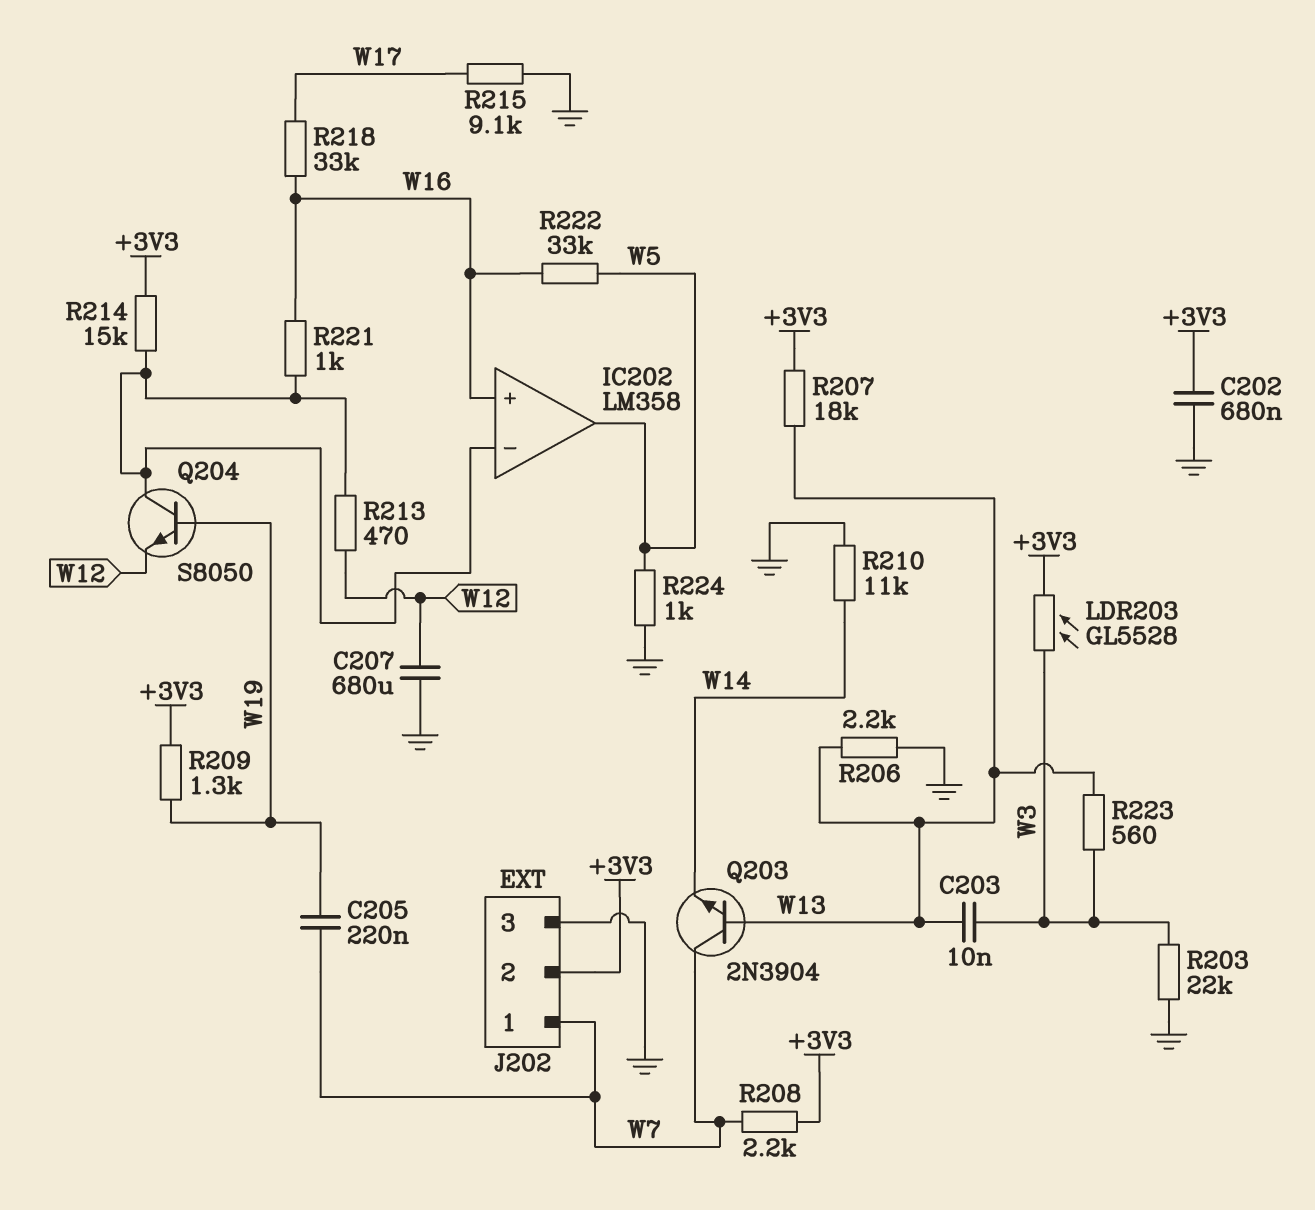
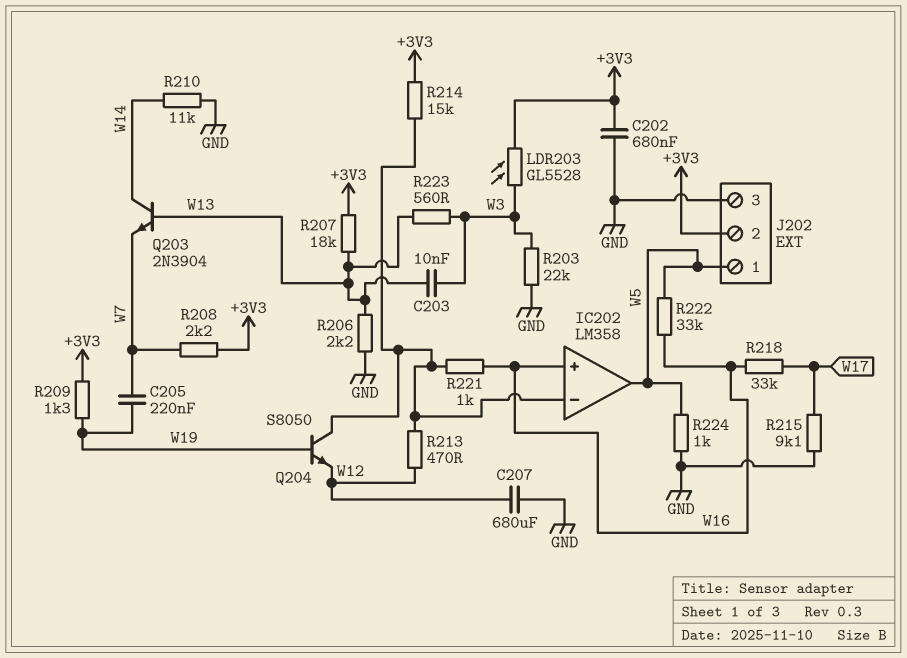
J202 pin 1: W7 -> W5
Q203: NPN 2N3904 (B W13, C W7, E W14) -> NPN 2N3904 (B W13, C W14, E W7)

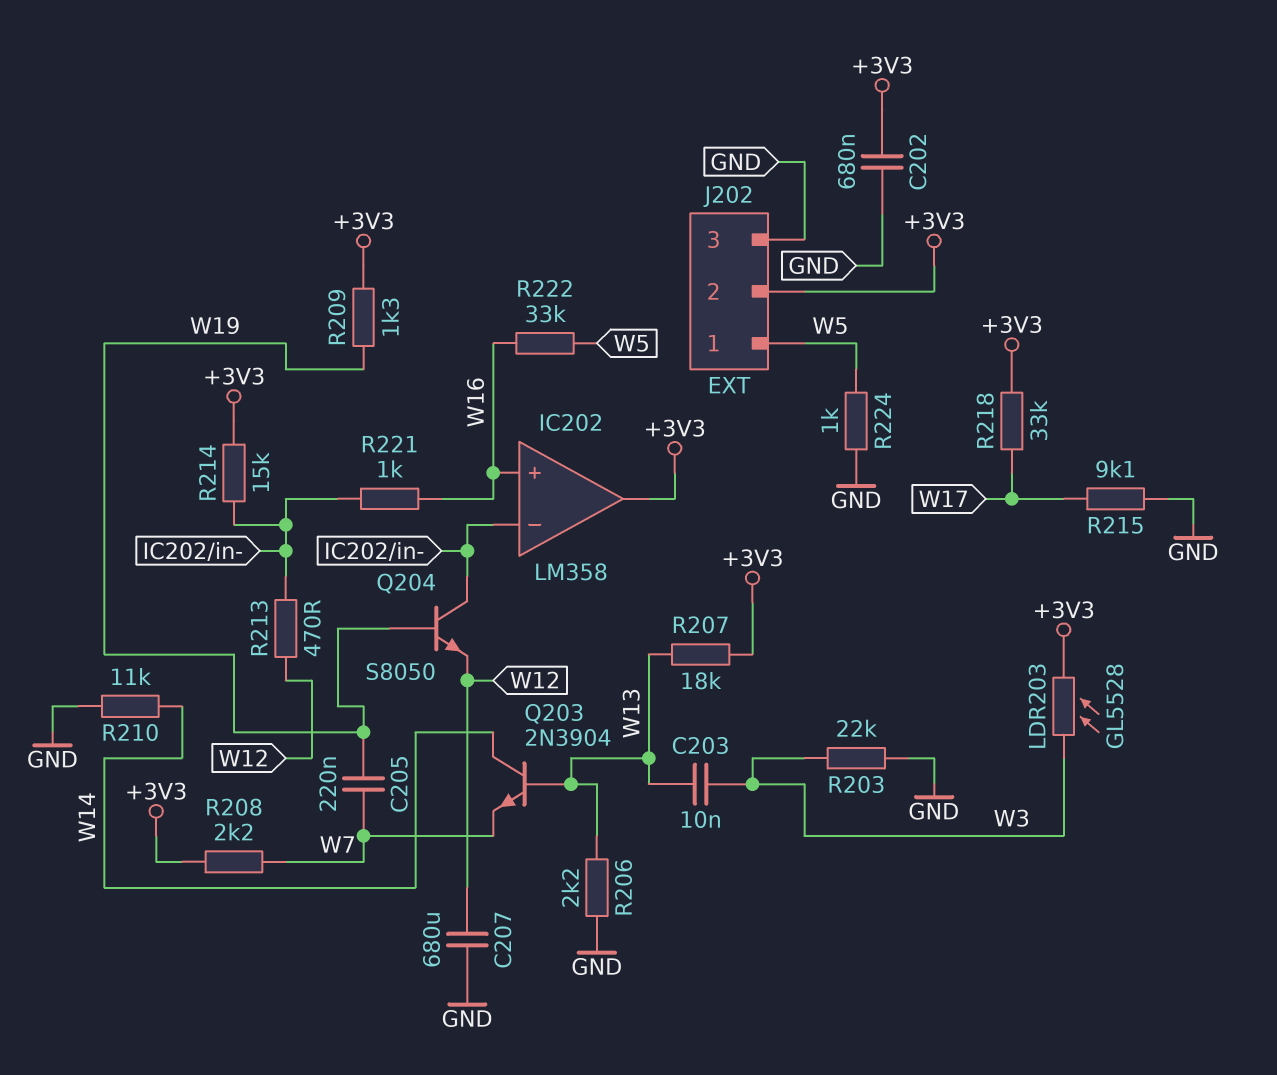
IC202 pin out: W5 -> +3V3
R218: 33k (W16, W17) -> 33k (+3V3, W17)
R223: 560 (W3, W13) -> none

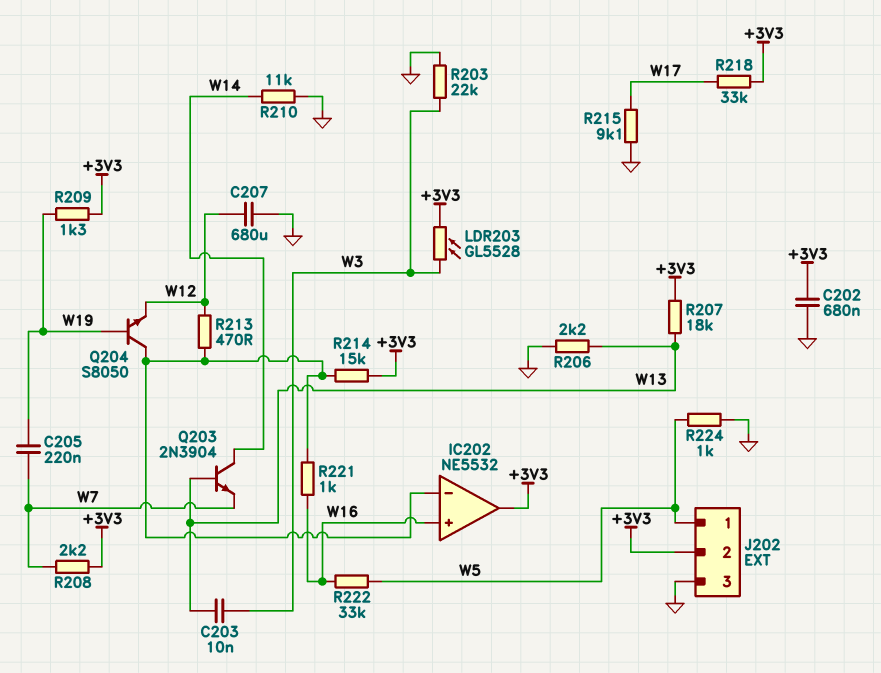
IC202: LM358 -> NE5532

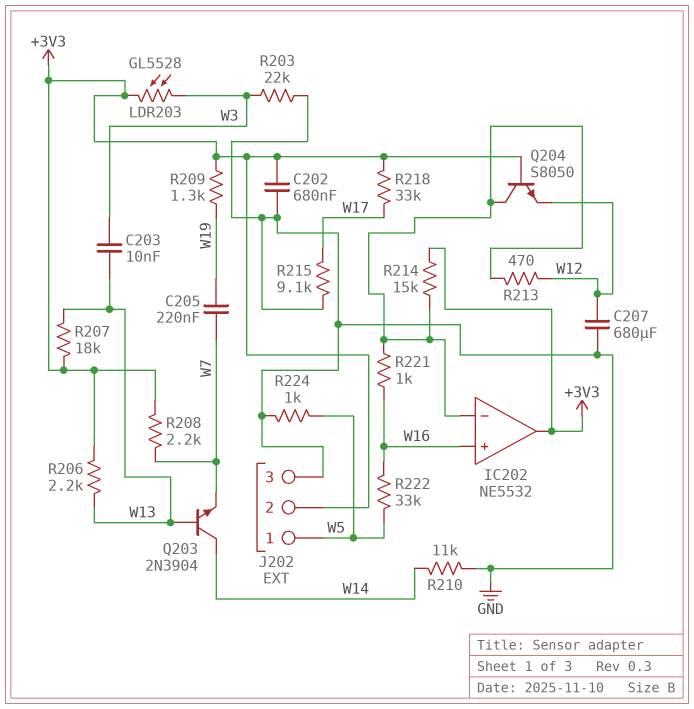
Q204: NPN S8050 (B W19, C IC202/in-, E W12) -> NPN S8050 (B +3V3, C IC202/in-, E W12)
R206: 2.2k (GND, W13) -> 2.2k (+3V3, W13)

